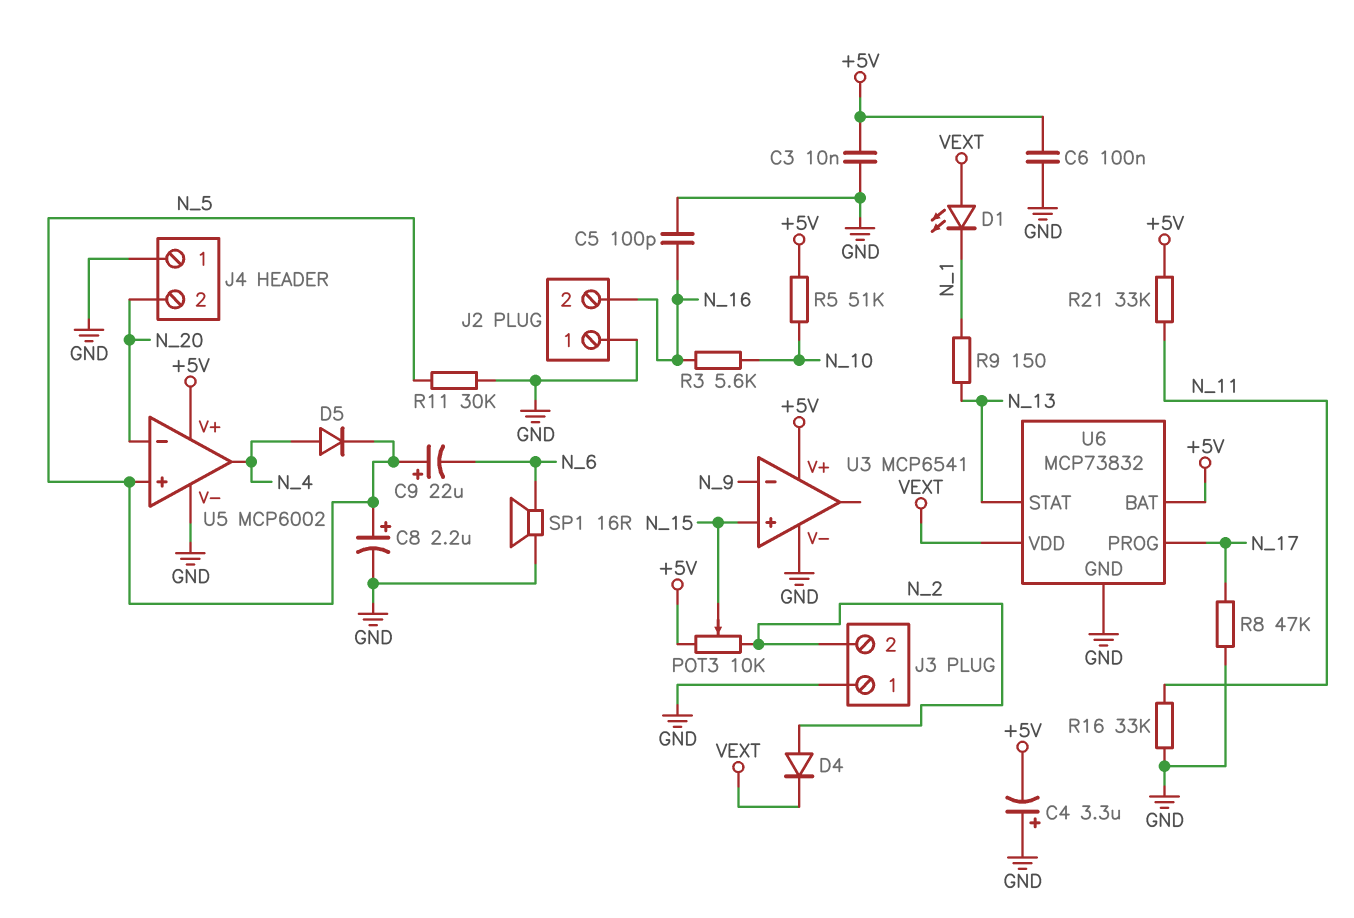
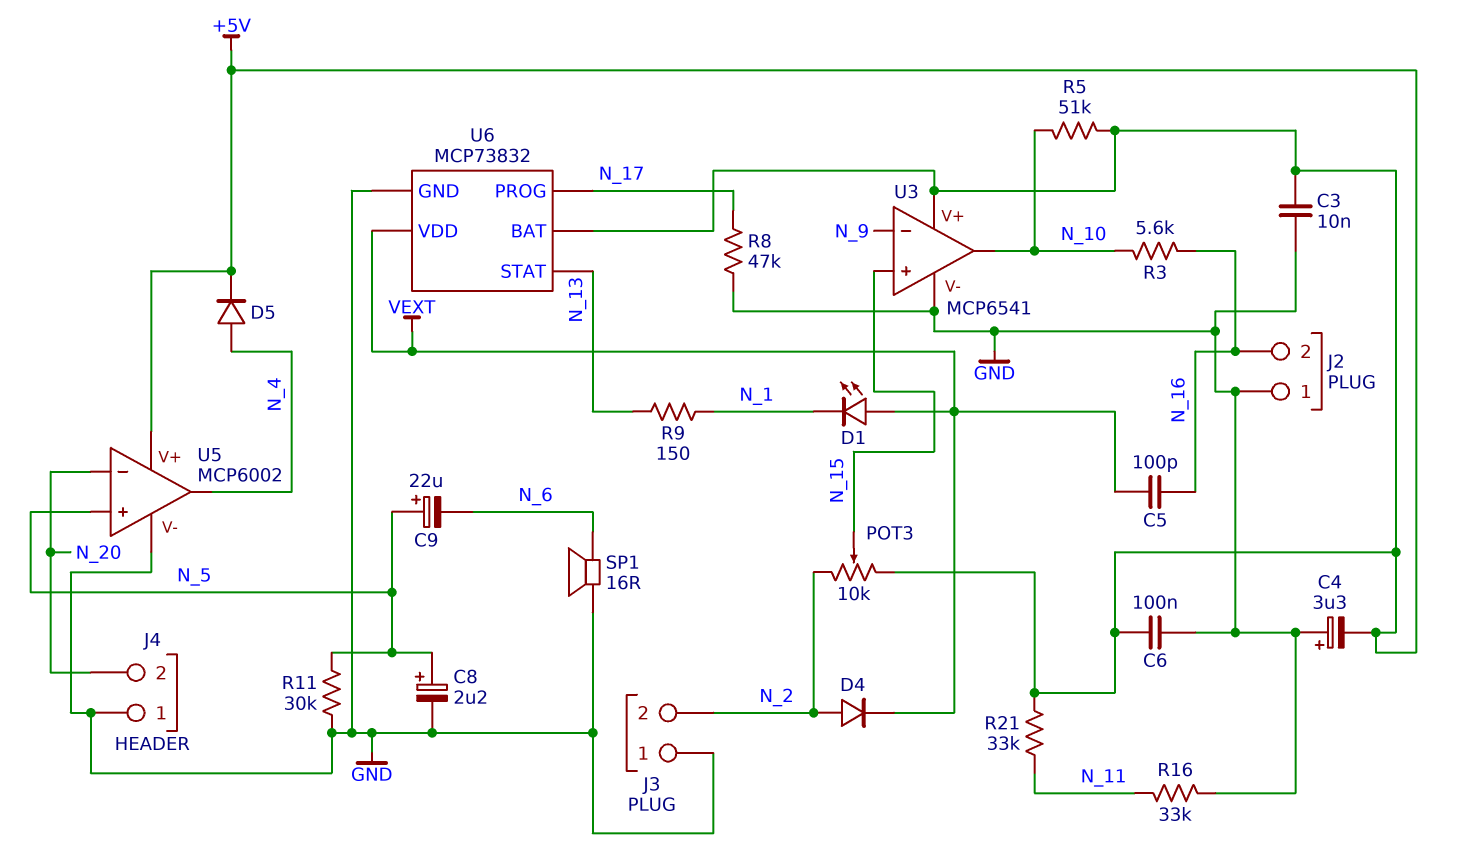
C5: 100pF (GND, N_16) -> 100pF (N_16, VEXT)
D5: diode (A N_4, K N_5) -> diode (A N_4, K +5V)
U3 pin out: none -> N_10

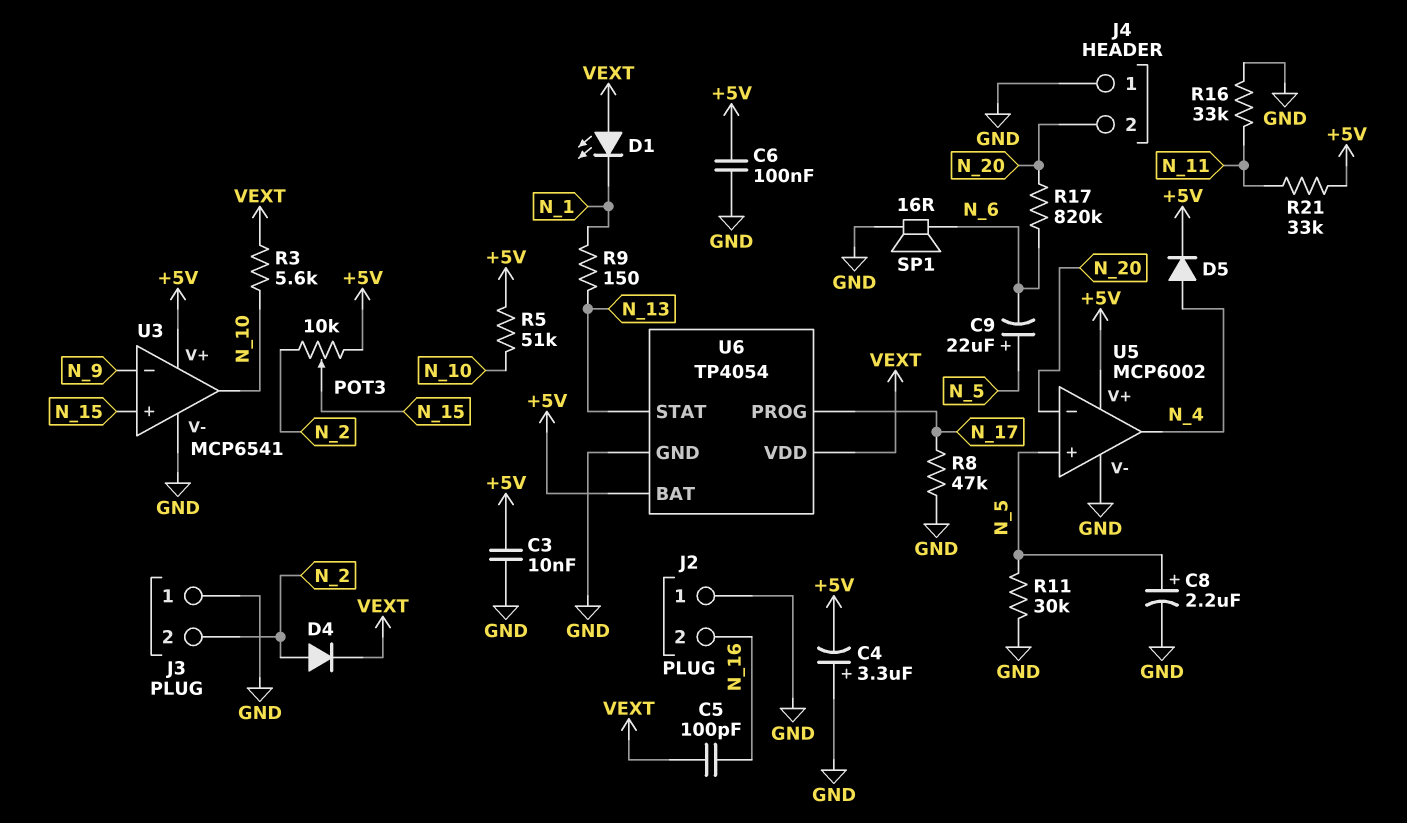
R3: 5.6k (N_10, N_16) -> 5.6k (N_10, VEXT)
R17: none -> 820k (N_6, N_20)
U6: MCP73832 -> TP4054

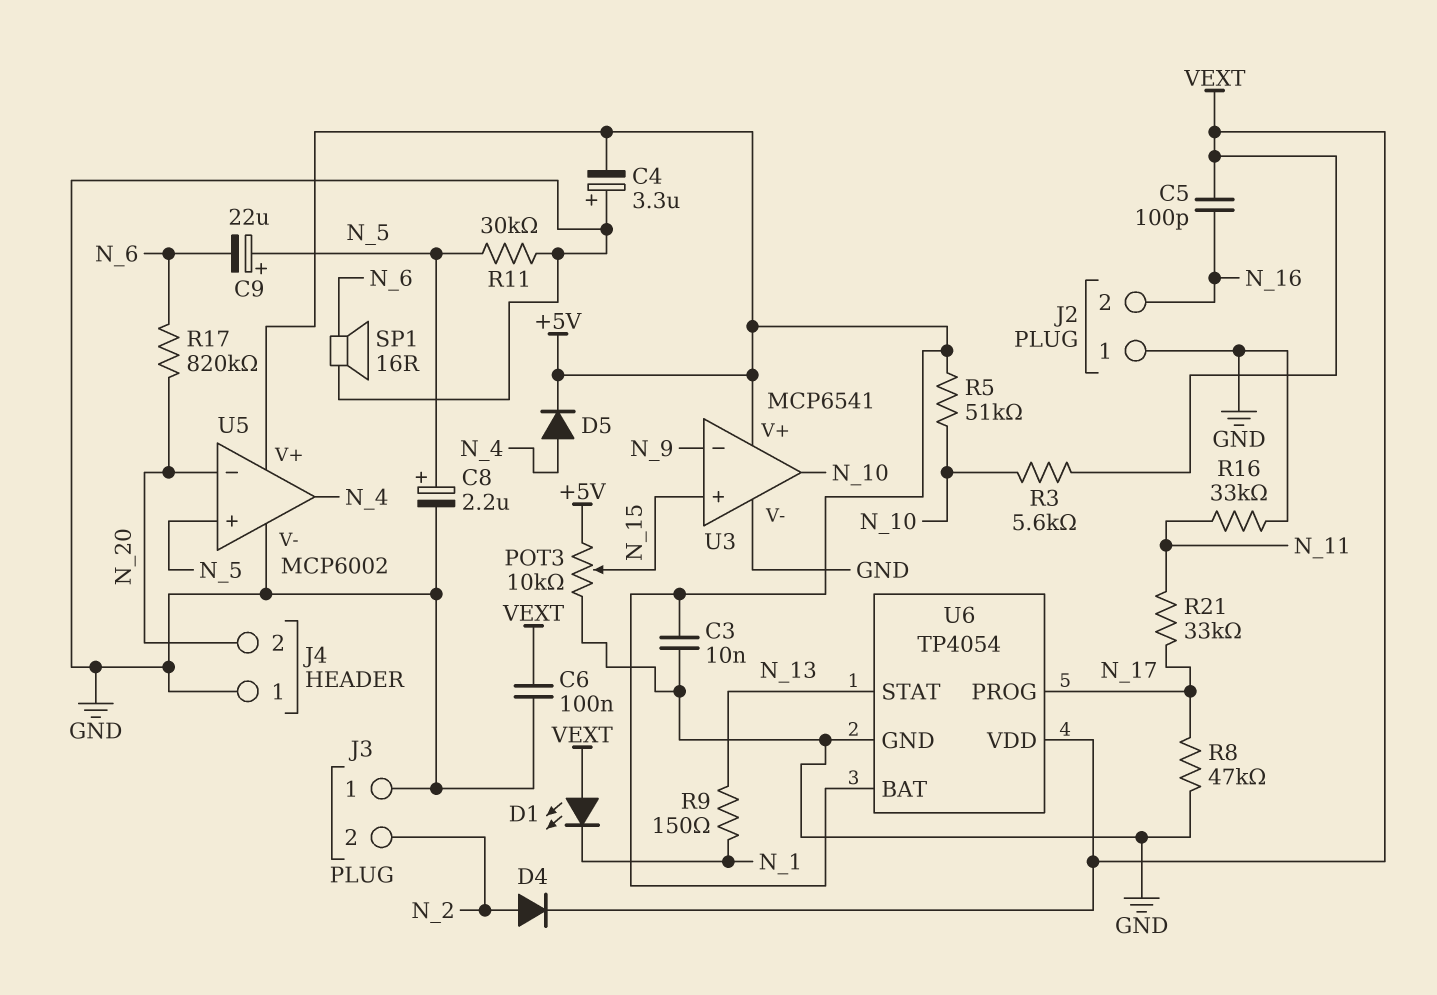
C6: 100nF (+5V, GND) -> 100nF (GND, VEXT)
POT3: 10k (+5V, N_2, wiper N_15) -> 10k (+5V, GND, wiper N_15)
R21: 33k (+5V, N_11) -> 33k (N_11, N_17)

